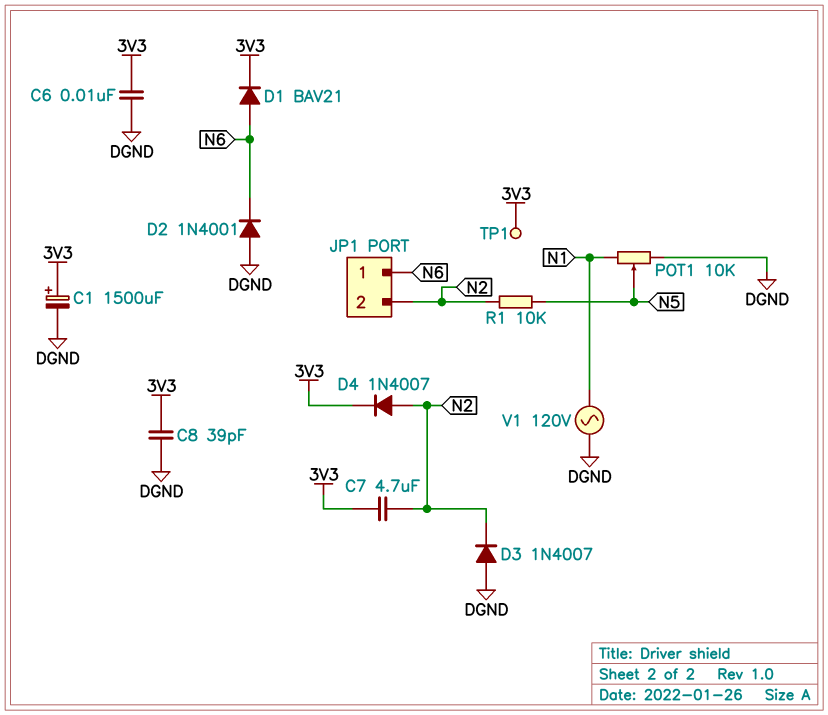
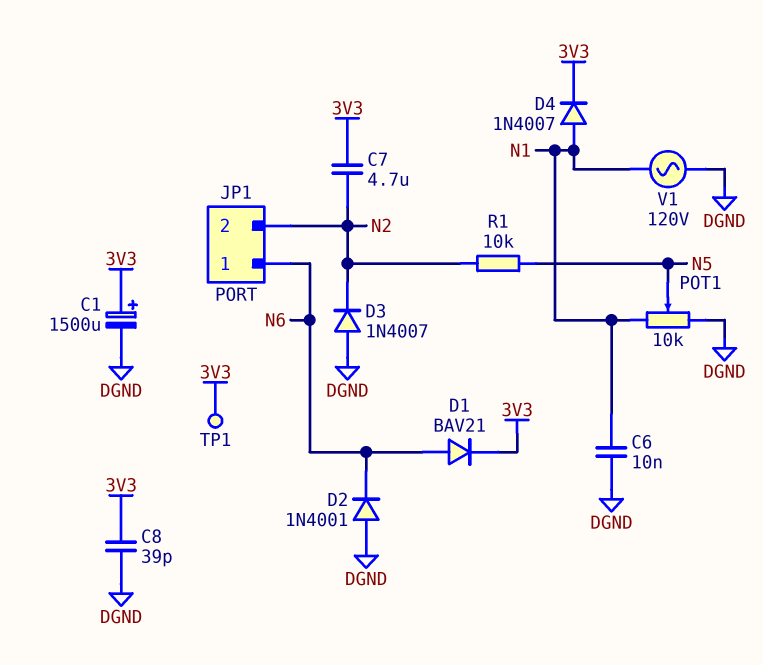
C6: 10nF (3V3, DGND) -> 10nF (DGND, N1)
D4: diode 1N4007 (A N2, K 3V3) -> diode 1N4007 (A N1, K 3V3)

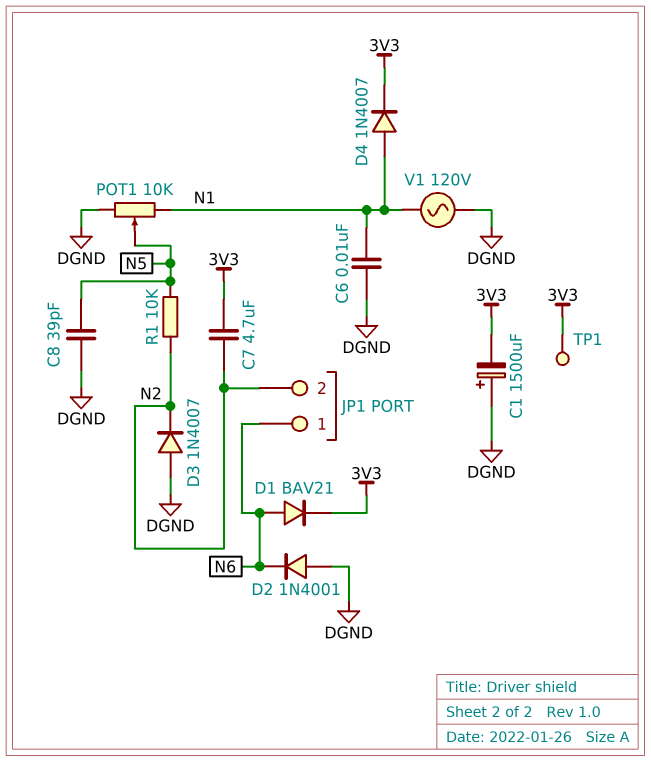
C1: 1500uF (plus 3V3, minus DGND) -> 1500uF (plus DGND, minus 3V3)
C8: 39pF (3V3, DGND) -> 39pF (DGND, N5)

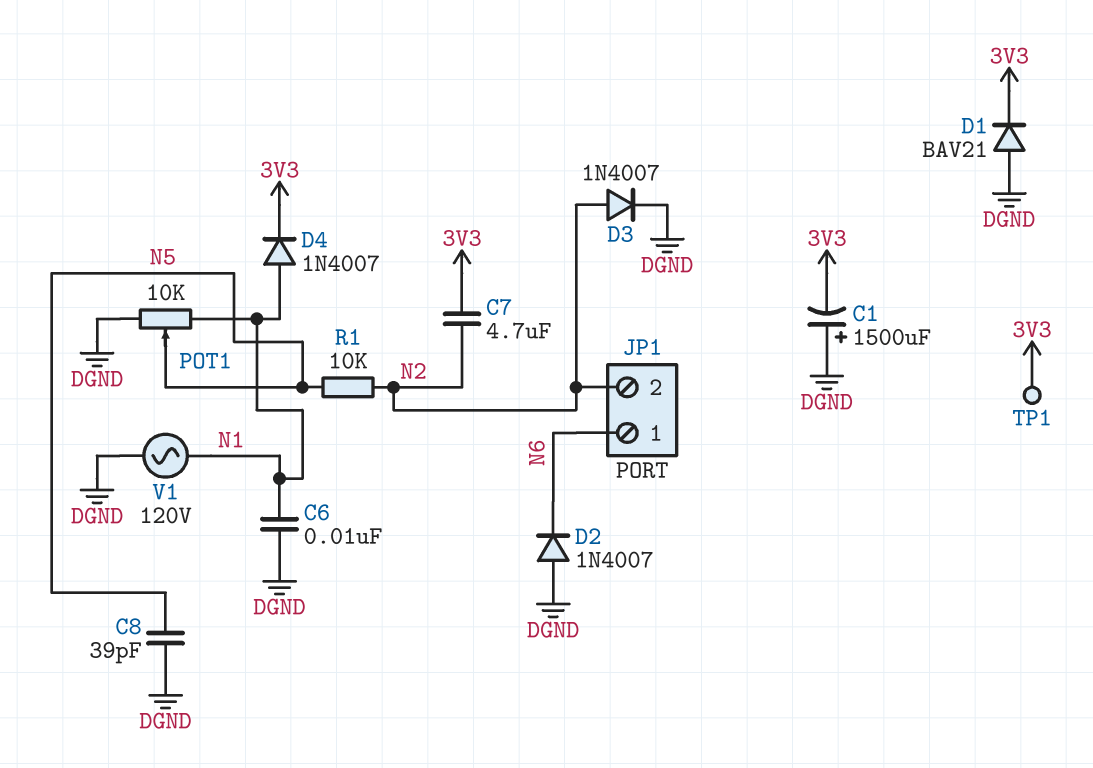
D1: diode BAV21 (A N6, K 3V3) -> diode BAV21 (A DGND, K 3V3)
D2: diode 1N4001 (A DGND, K N6) -> diode 1N4007 (A DGND, K N6)
D3: diode 1N4007 (A DGND, K N2) -> diode 1N4007 (A N2, K DGND)

